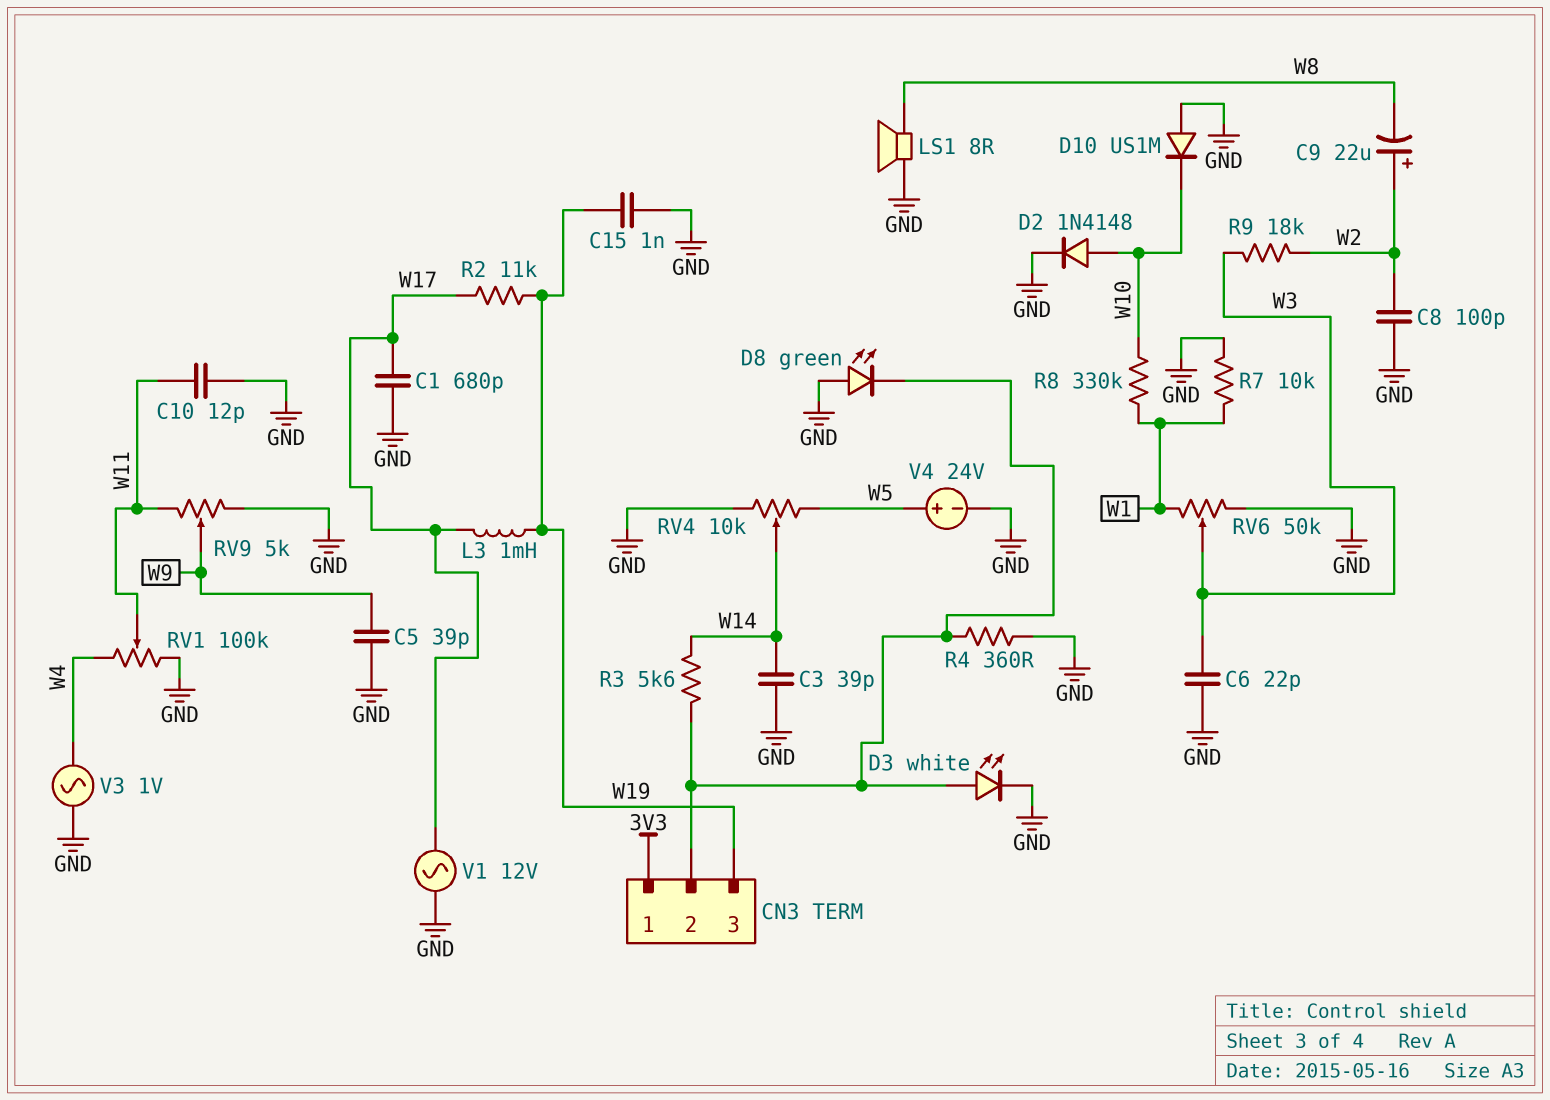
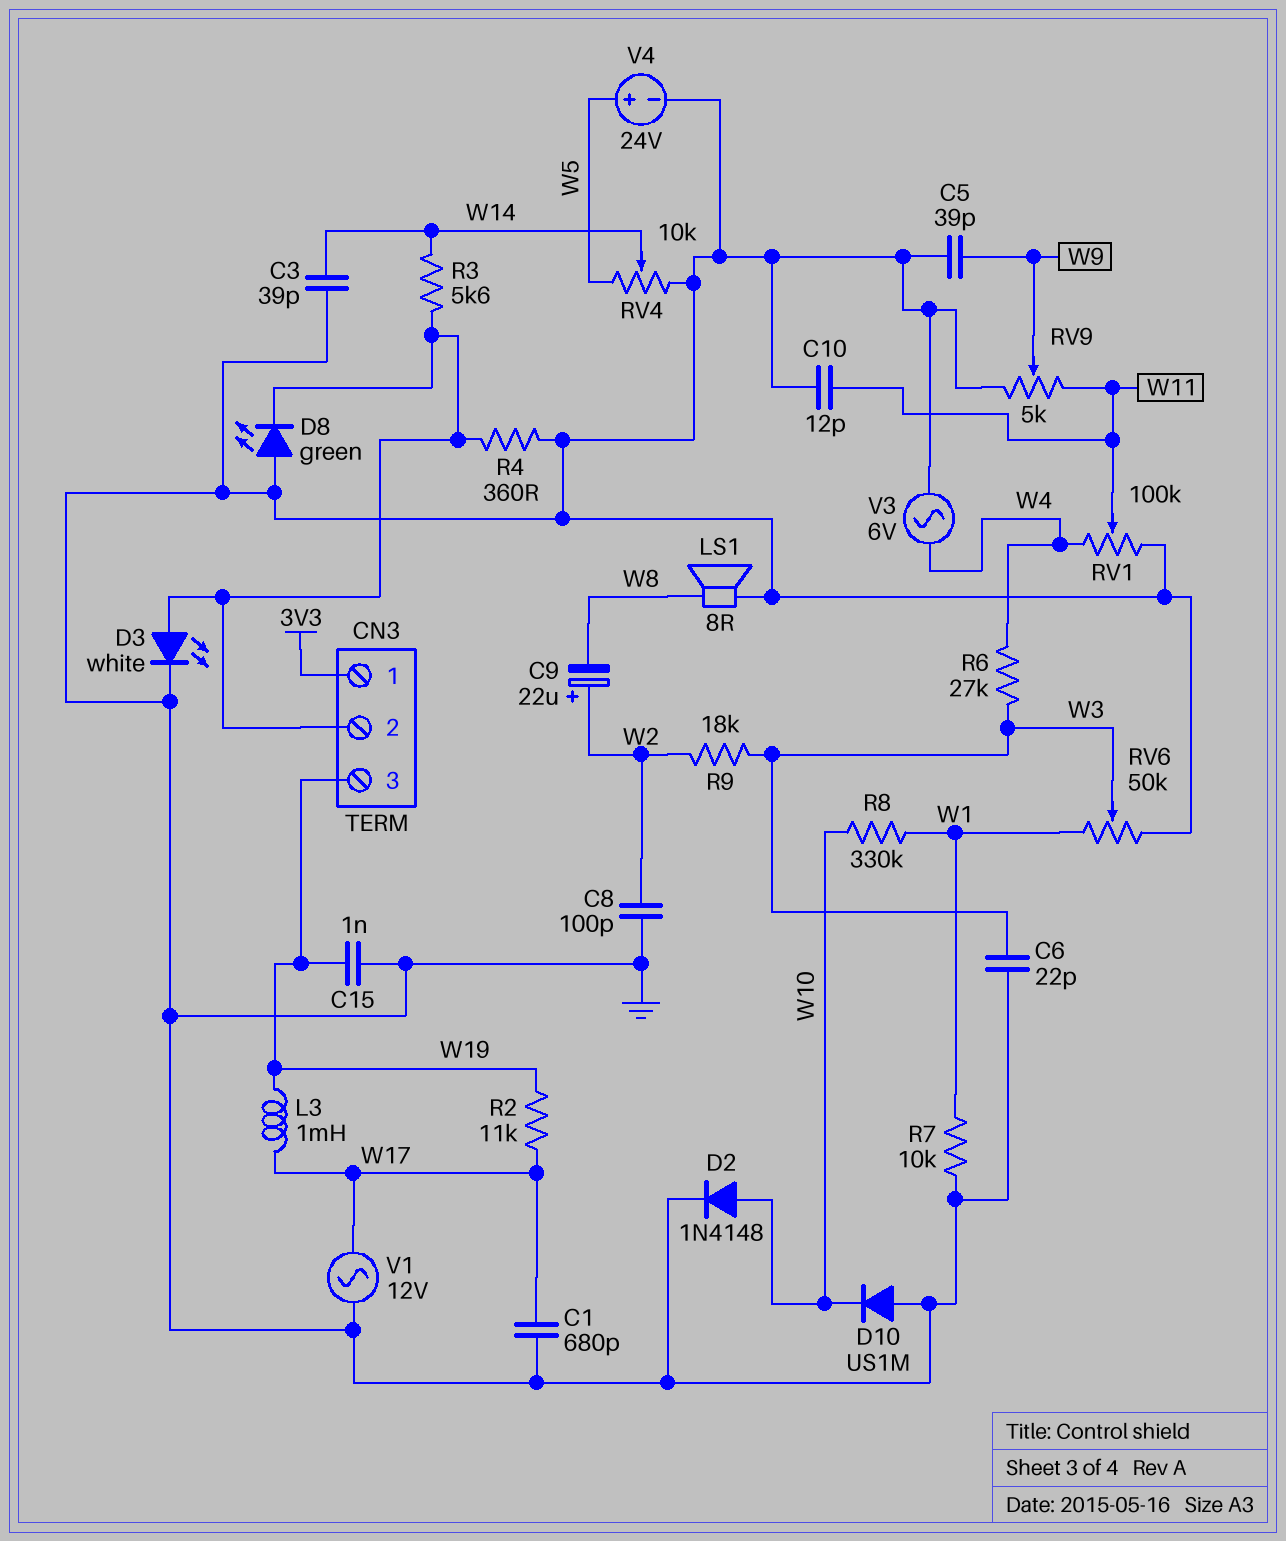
R6: none -> 27k (W3, W4)
V3: AC 1V (GND, W4) -> AC 6V (GND, W4)

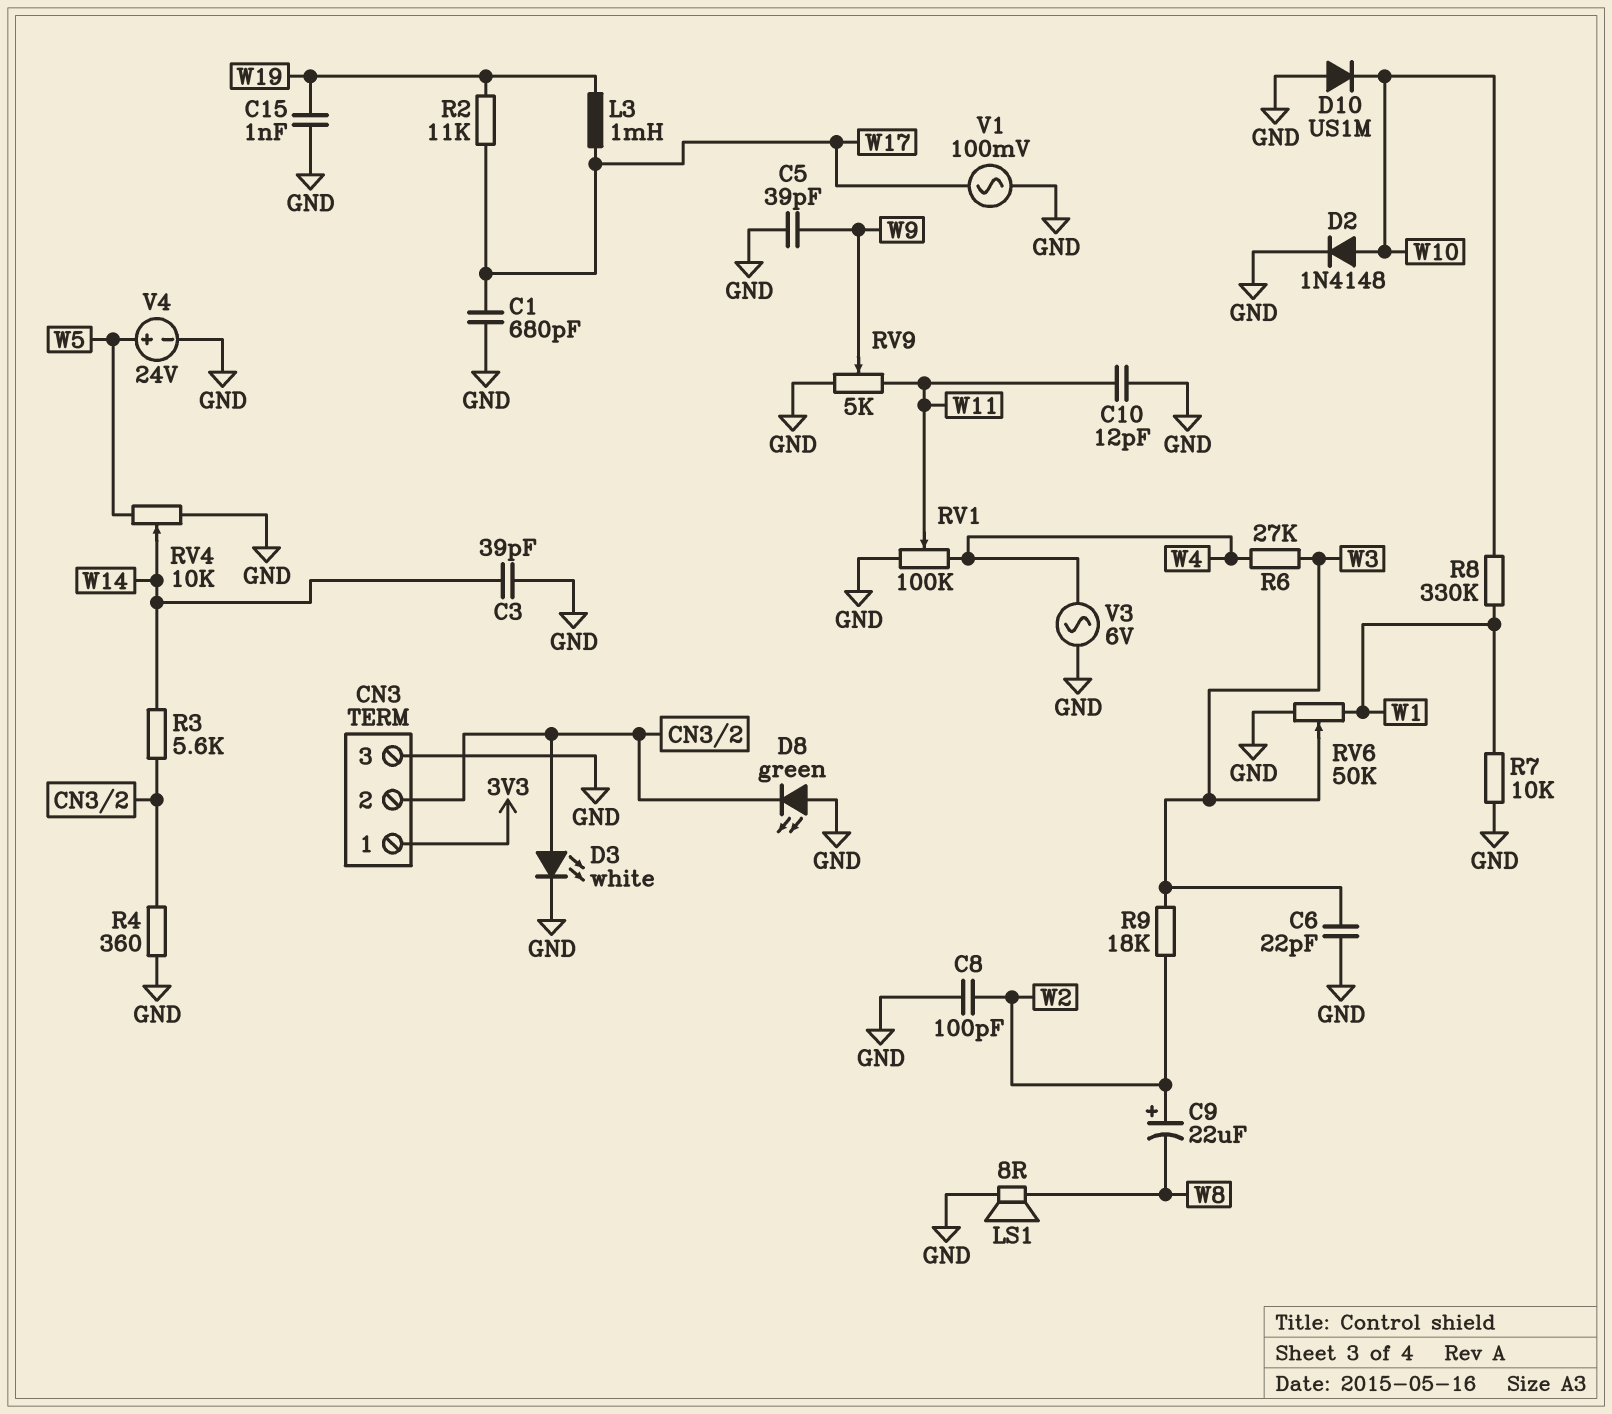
CN3 pin 3: W19 -> GND
V1: AC 12V (GND, W17) -> AC 100mV (GND, W17)

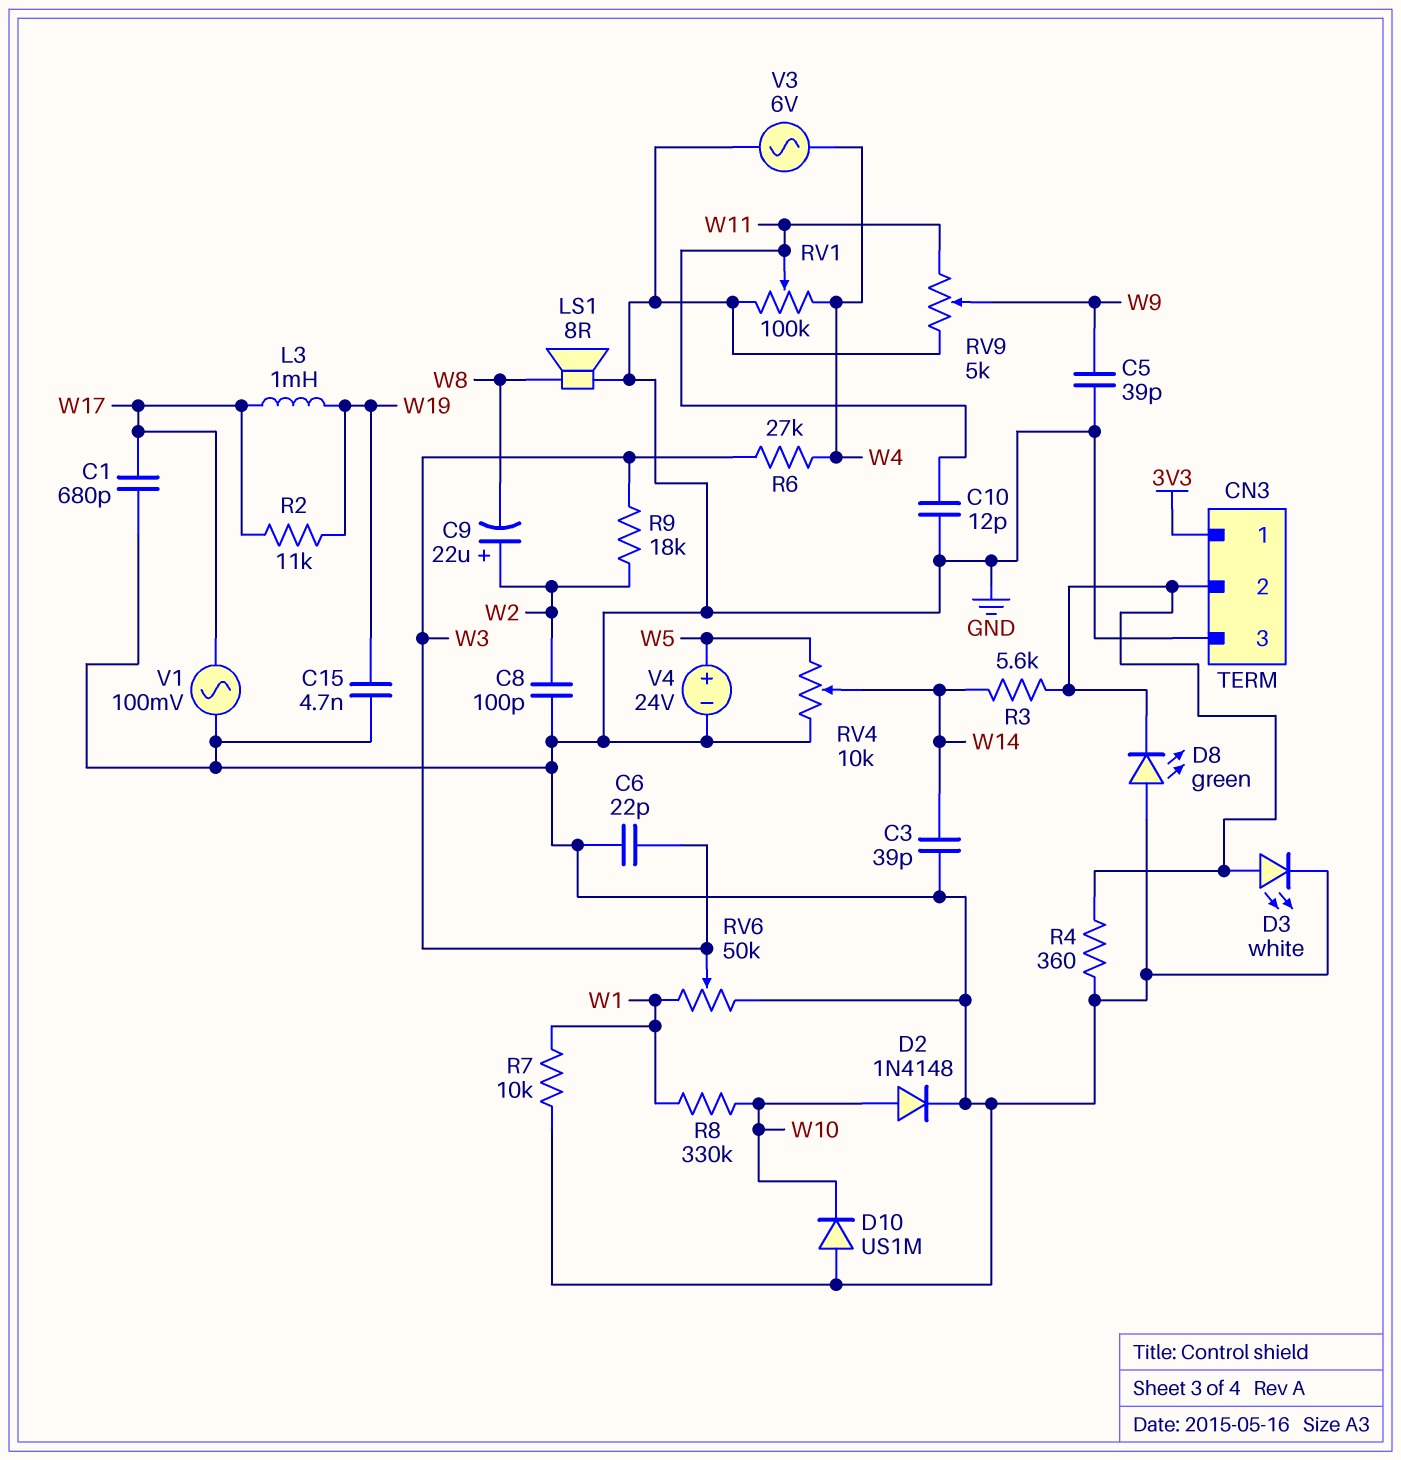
C15: 1nF (GND, W19) -> 4.7nF (GND, W19)

